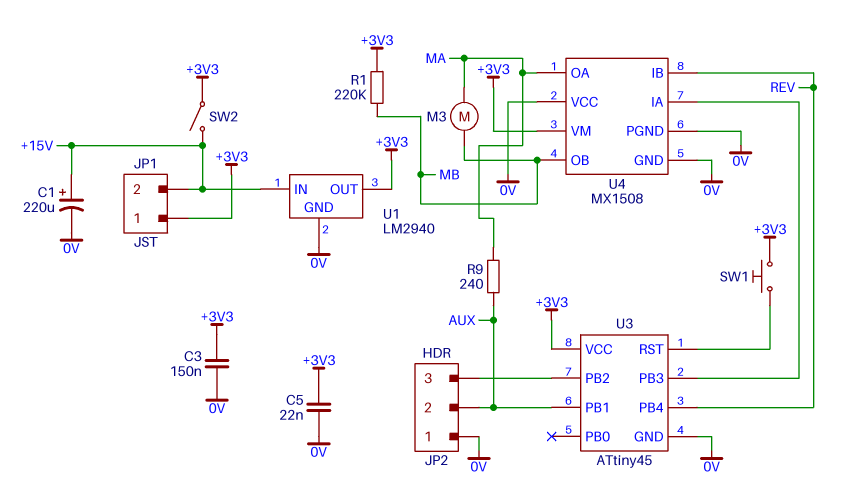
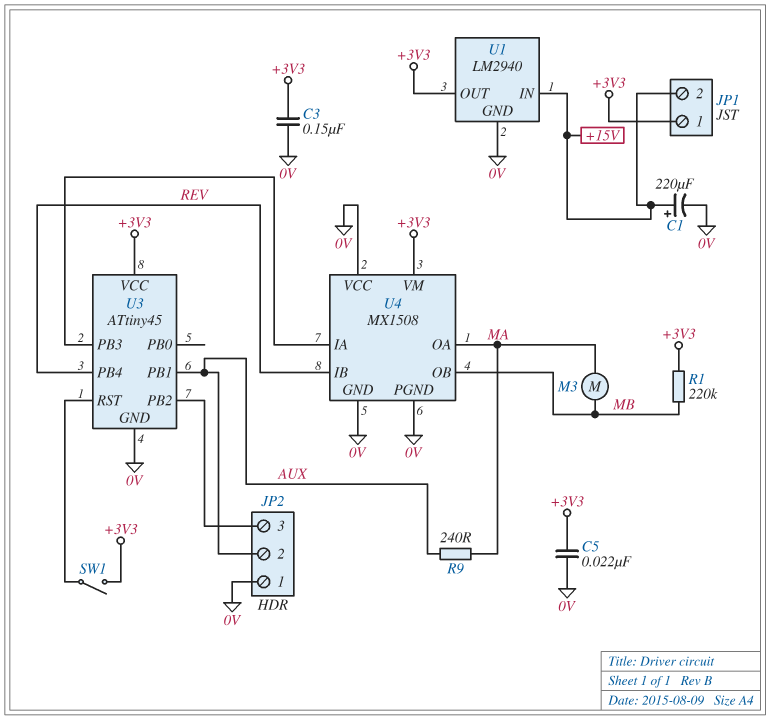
SW1: button (+3V3, U3/RST) -> switch (+3V3, U3/RST)
SW2: switch (+3V3, +15V) -> none

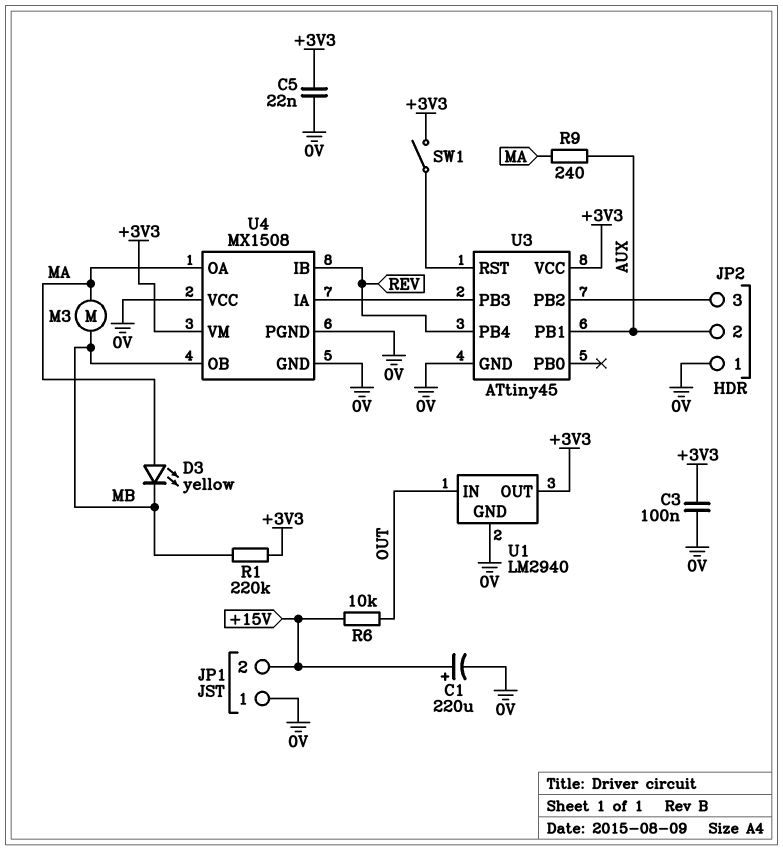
C3: 150nF (+3V3, 0V) -> 100nF (+3V3, 0V)
D3: none -> LED yellow (A MA, K MB)
JP1 pin 1: +3V3 -> 0V
R6: none -> 10k (+15V, OUT)
U1 pin IN: +15V -> OUT

